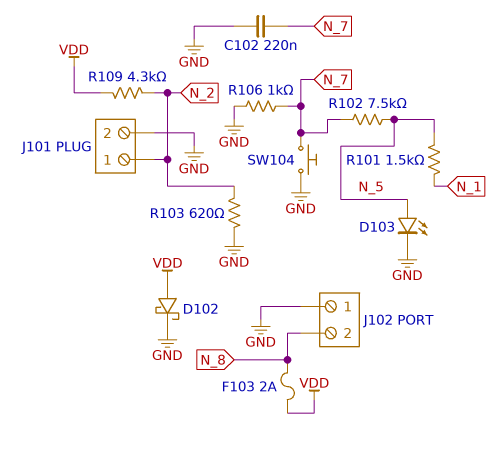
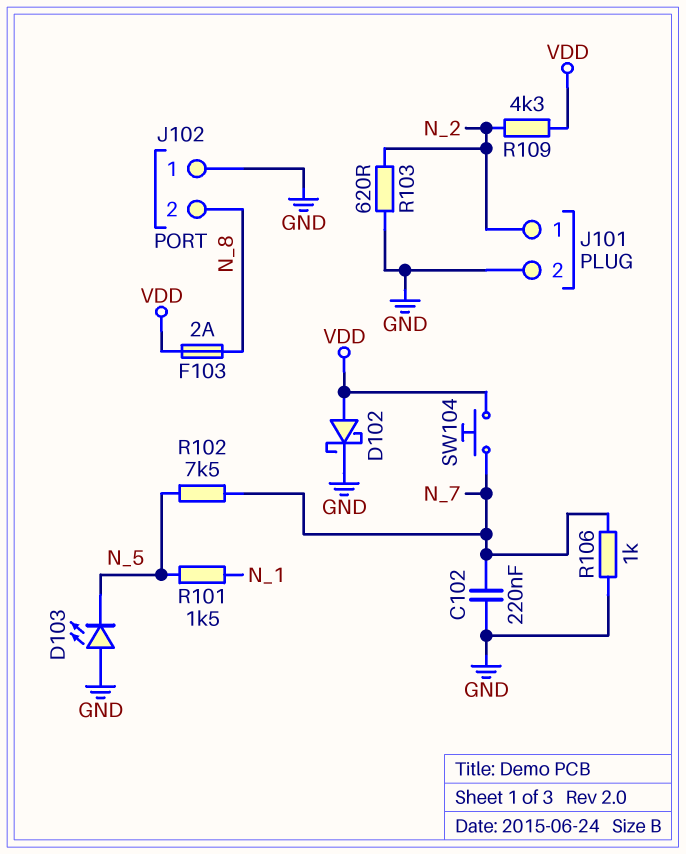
D103: LED (A N_5, K GND) -> LED (A GND, K N_5)
SW104: button (GND, N_7) -> button (N_7, VDD)

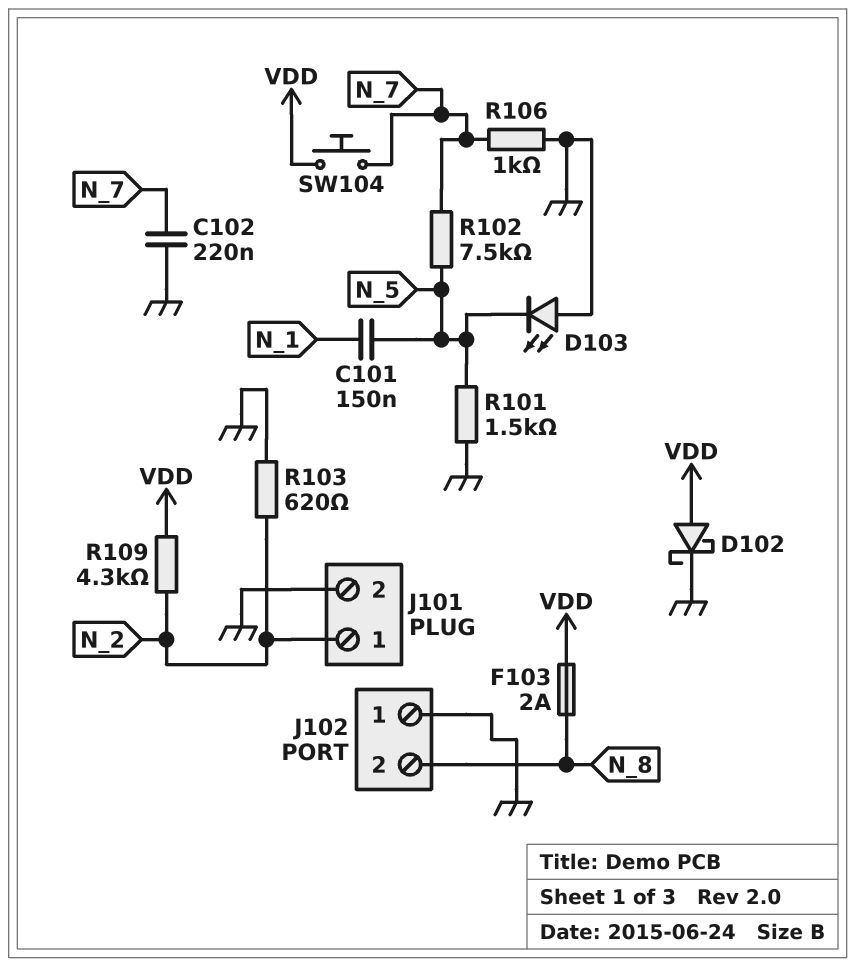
C101: none -> 150nF (N_1, N_5)
R101: 1.5k (N_1, N_5) -> 1.5k (GND, N_5)

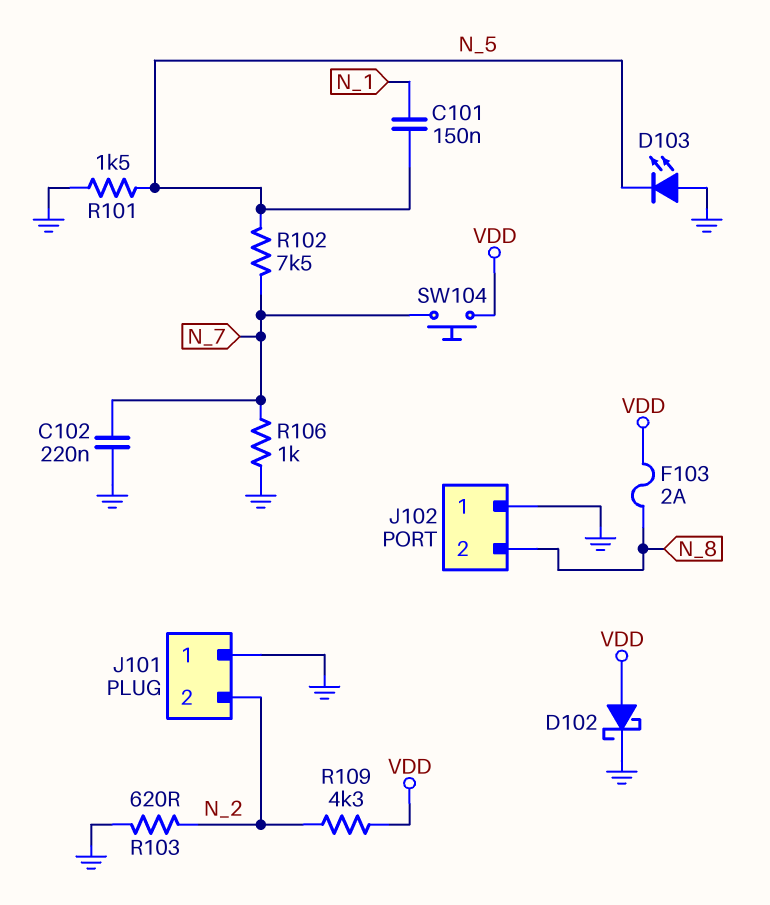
J101 pin 1: N_2 -> GND
J101 pin 2: GND -> N_2

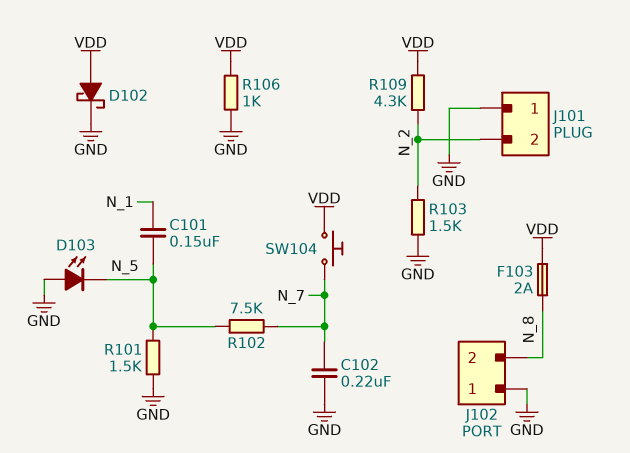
R103: 620 (GND, N_2) -> 1.5k (GND, N_2)
R106: 1k (GND, N_7) -> 1k (GND, VDD)

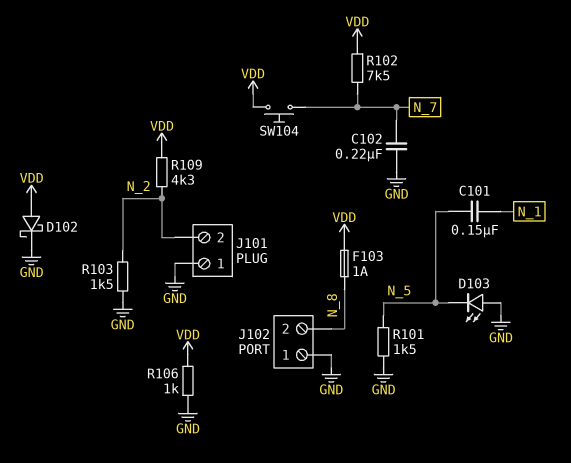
F103: 2A (N_8, VDD) -> 1A (N_8, VDD)
R102: 7.5k (N_5, N_7) -> 7.5k (N_7, VDD)

